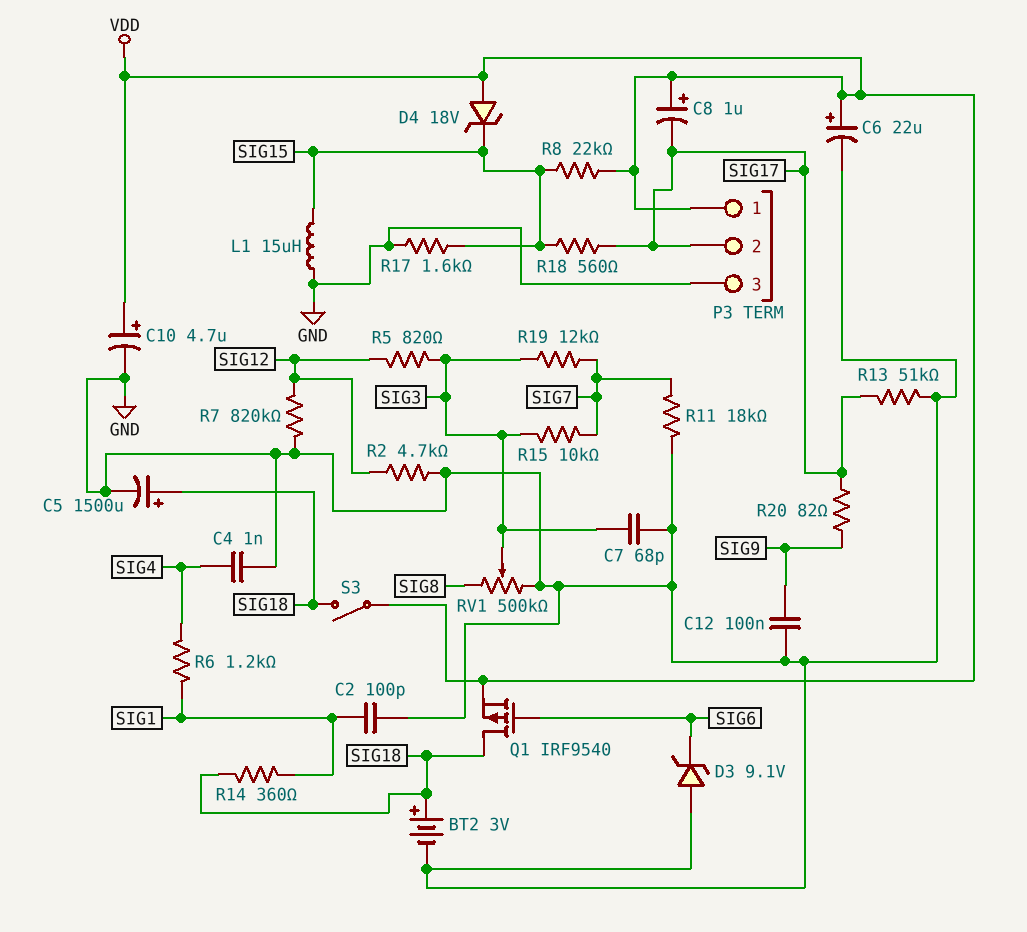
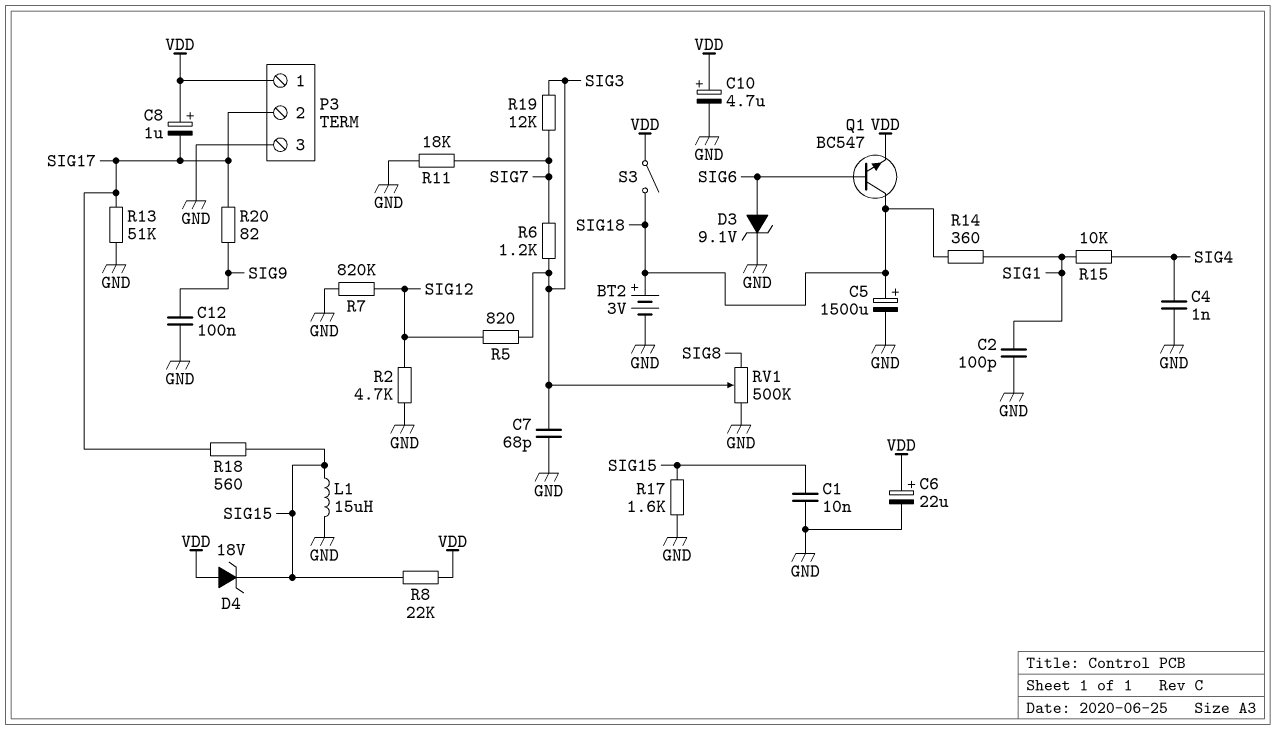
C1: none -> 10nF (GND, SIG15)
D3: zener 9.1V (A GND, K SIG6) -> zener 9.1V (A SIG6, K GND)
Q1: PMOS IRF9540 (G SIG6, D SIG18, S VDD) -> NPN BC547 (B SIG6, C SIG18, E VDD)
R6: 1.2k (SIG1, SIG4) -> 1.2k (SIG3, SIG7)
R15: 10k (SIG3, SIG7) -> 10k (SIG1, SIG4)

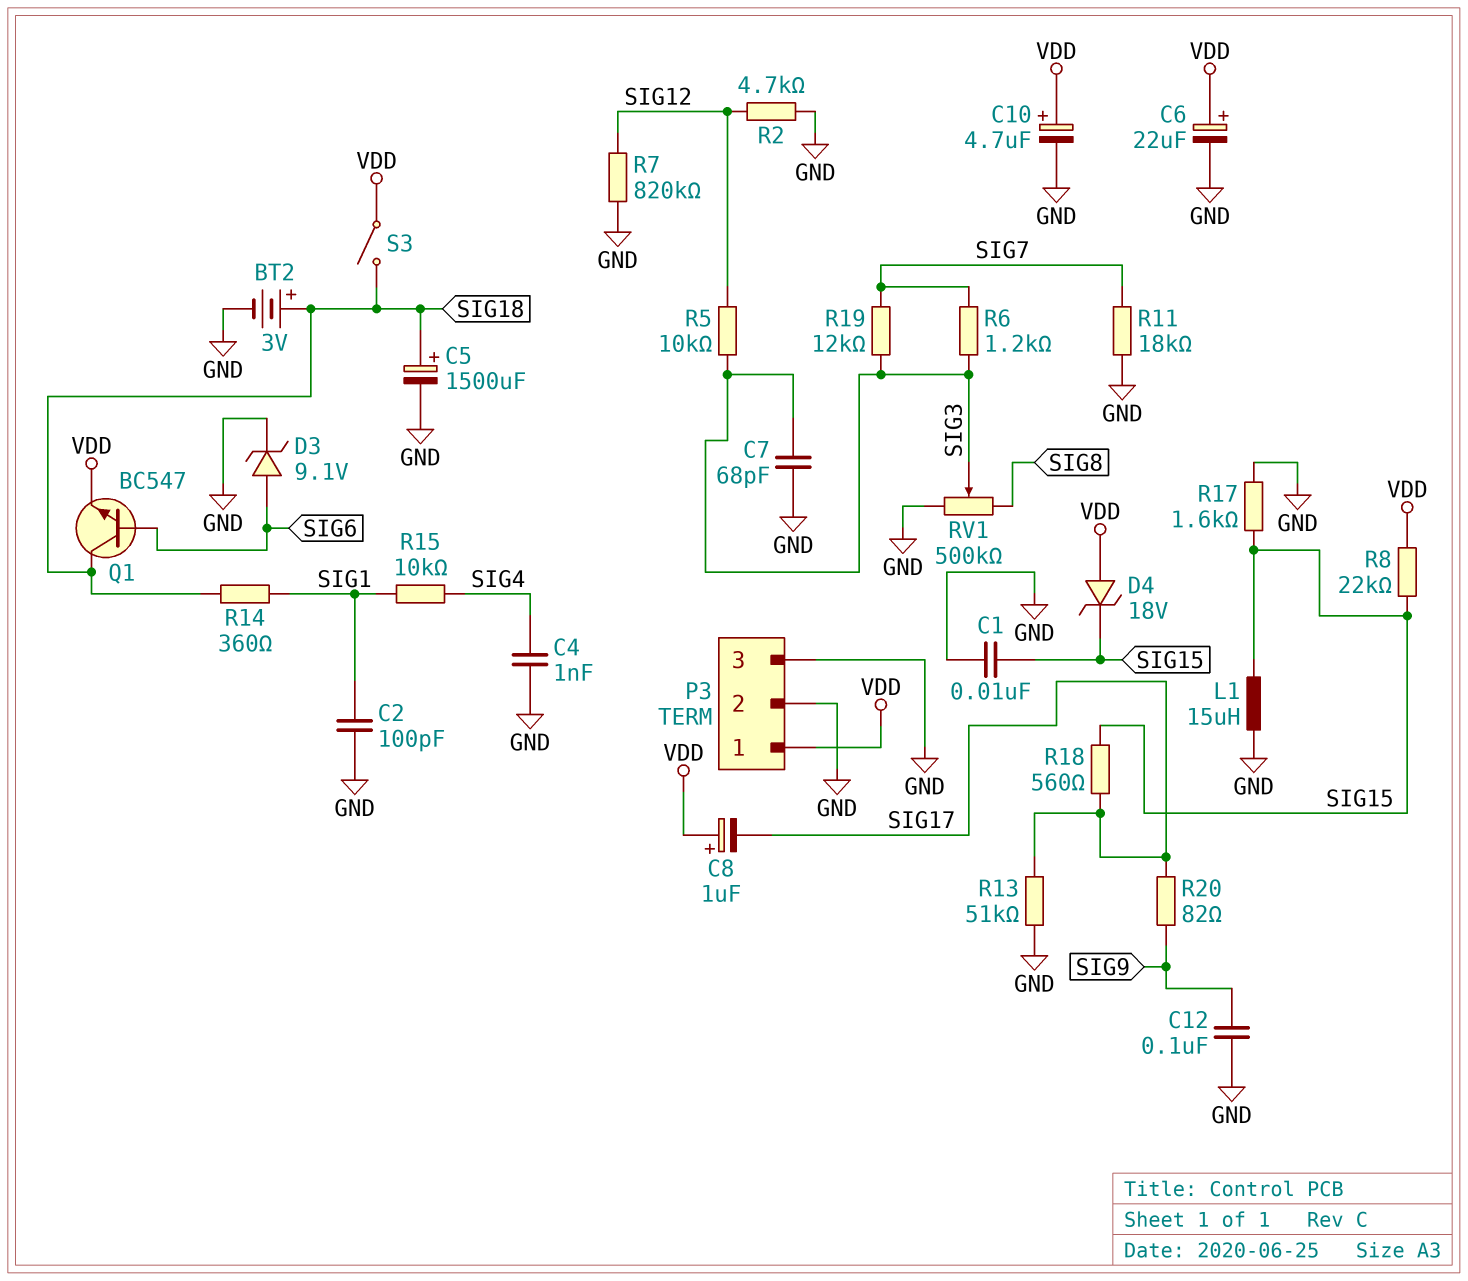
P3 pin 2: SIG17 -> GND
R5: 820 (SIG3, SIG12) -> 10k (SIG3, SIG12)

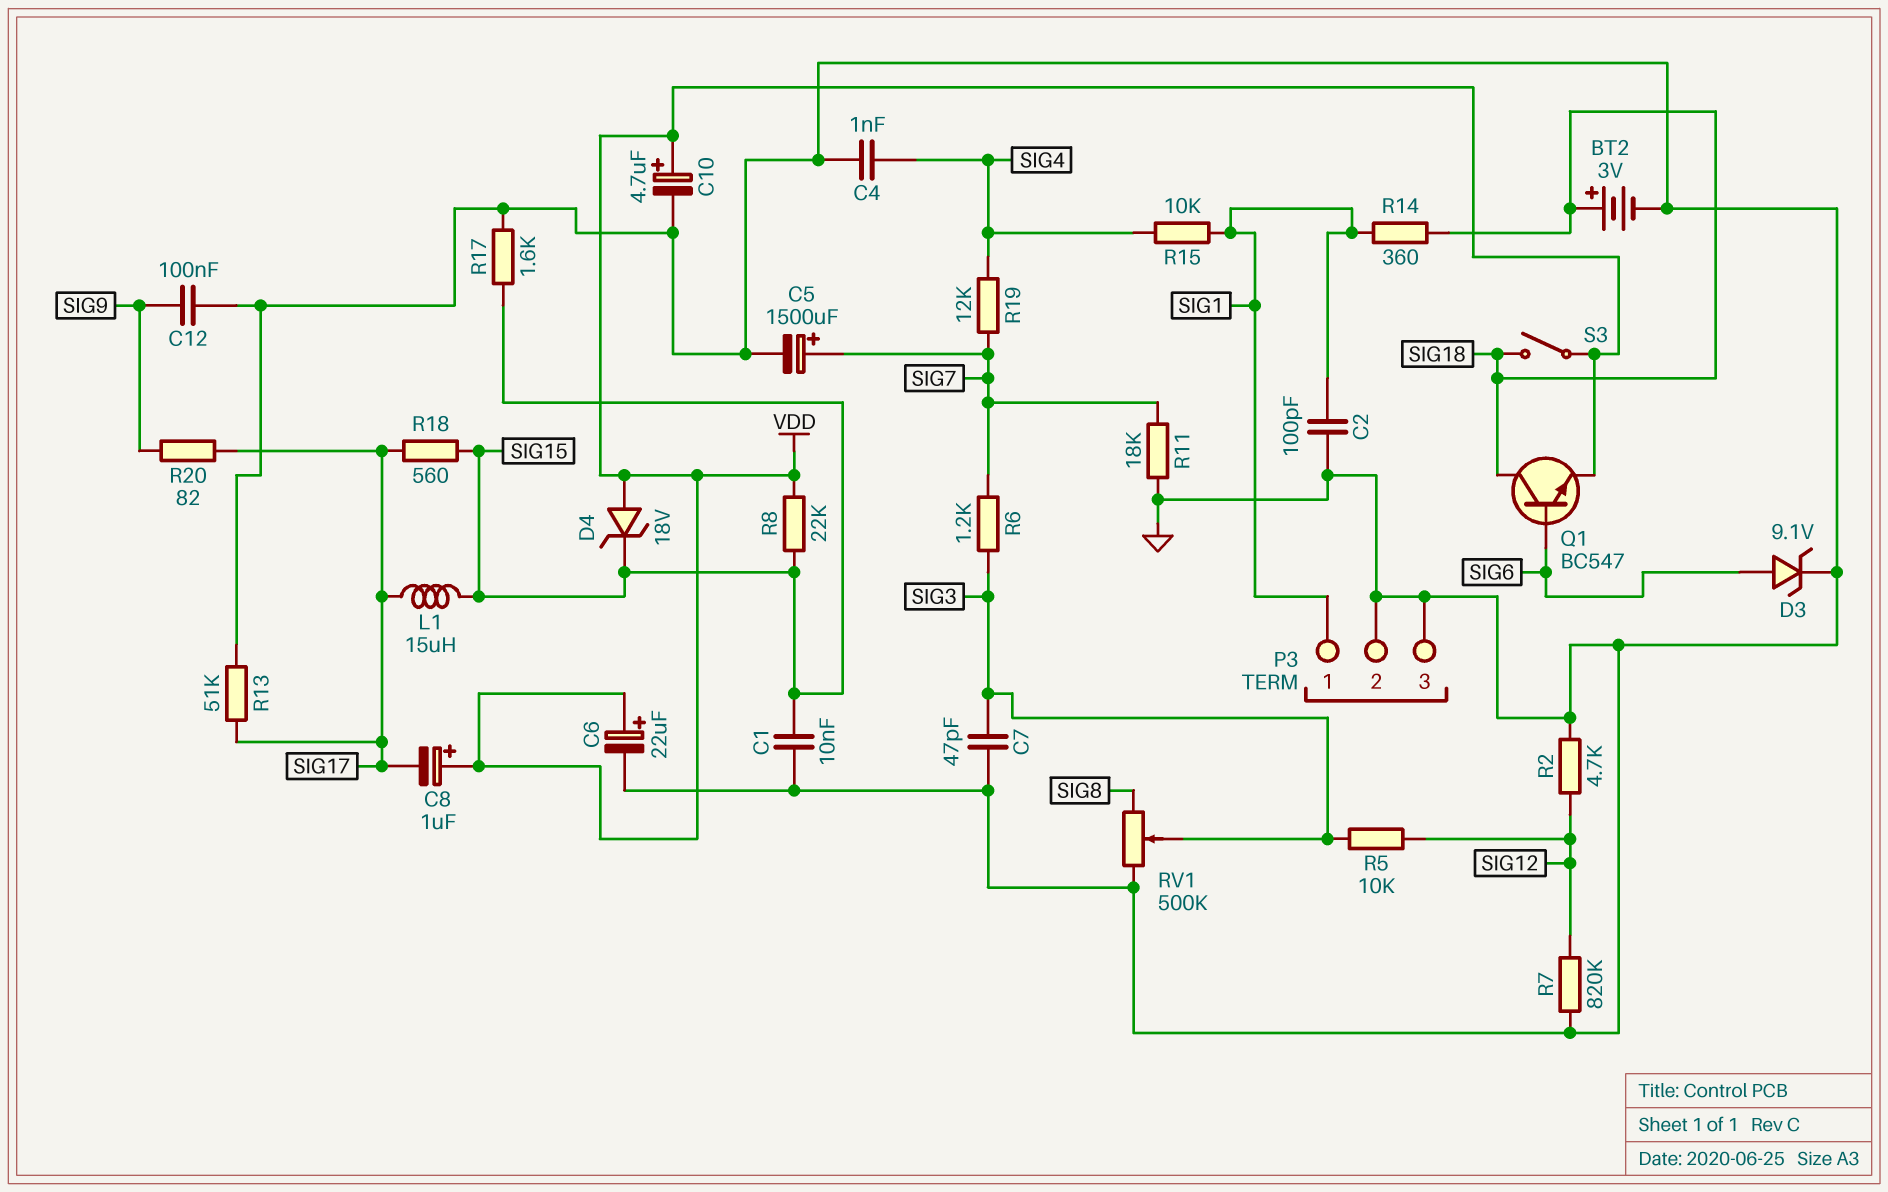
C5: 1500uF (plus SIG18, minus GND) -> 1500uF (plus SIG7, minus GND)
C7: 68pF (GND, SIG3) -> 47pF (GND, SIG3)
L1: 15uH (GND, SIG15) -> 15uH (SIG15, SIG17)
P3 pin 1: VDD -> SIG1
R19: 12k (SIG3, SIG7) -> 12k (SIG4, SIG7)

